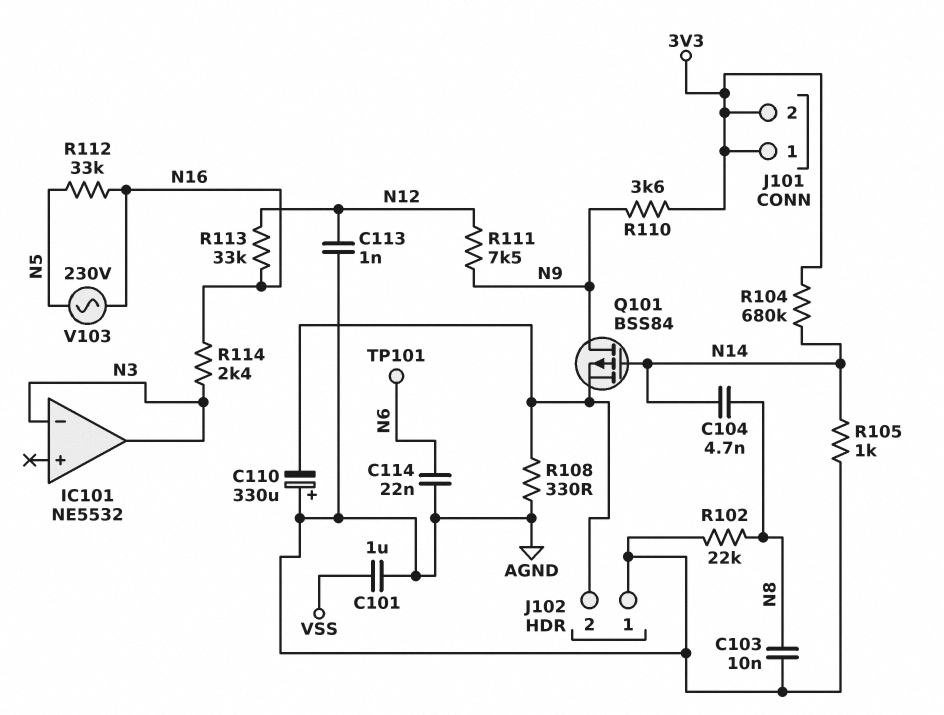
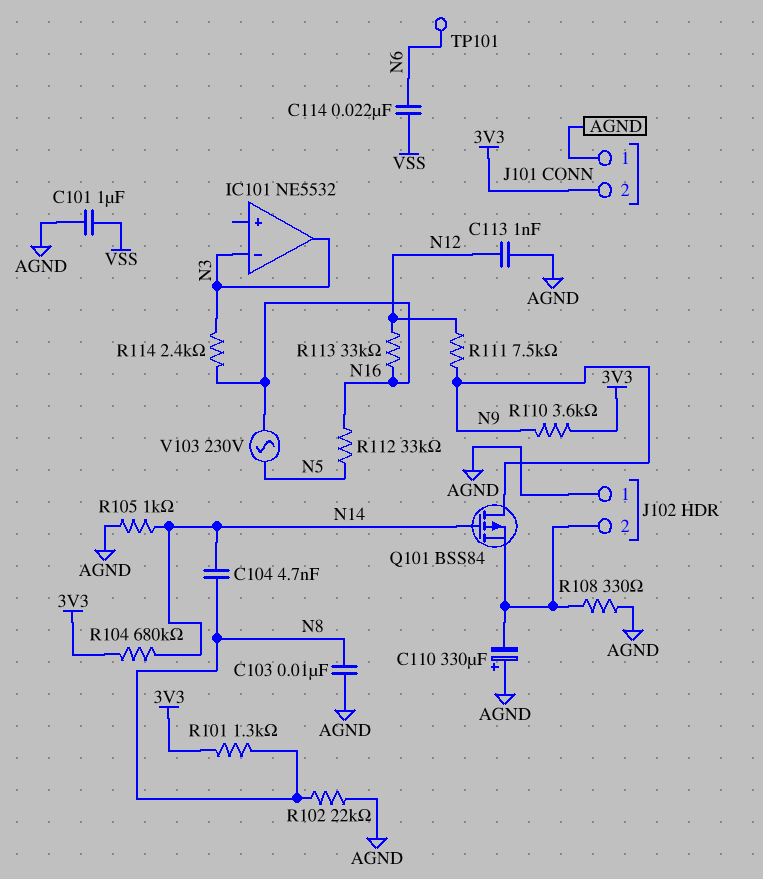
C114: 22nF (AGND, N6) -> 22nF (N6, VSS)
J101 pin 1: 3V3 -> AGND
R101: none -> 1.3k (3V3, N8)

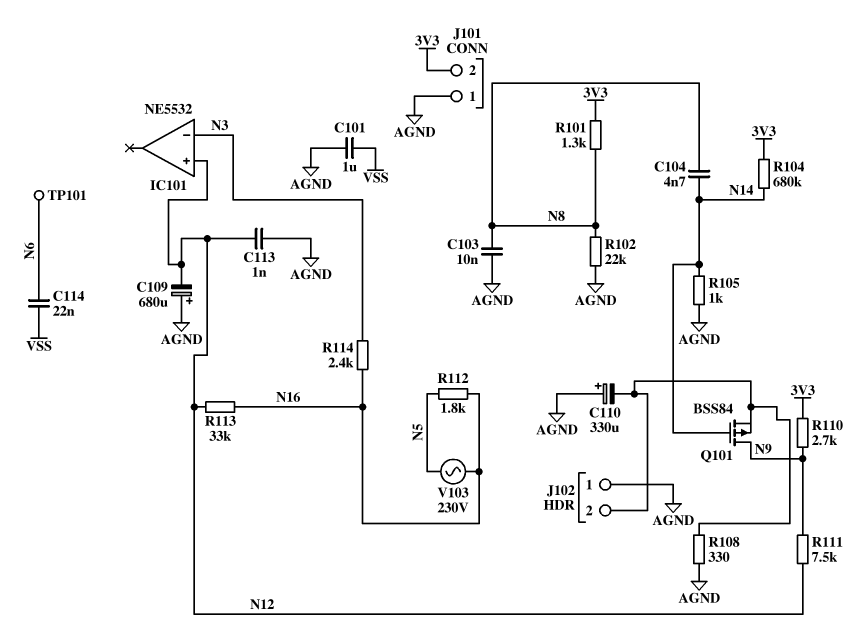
C109: none -> 680uF (plus AGND, minus N12)
IC101 pin in+: none -> N12
IC101 pin out: N3 -> none
R110: 3.6k (3V3, N9) -> 2.7k (3V3, N9)
R112: 33k (N5, N16) -> 1.8k (N5, N16)

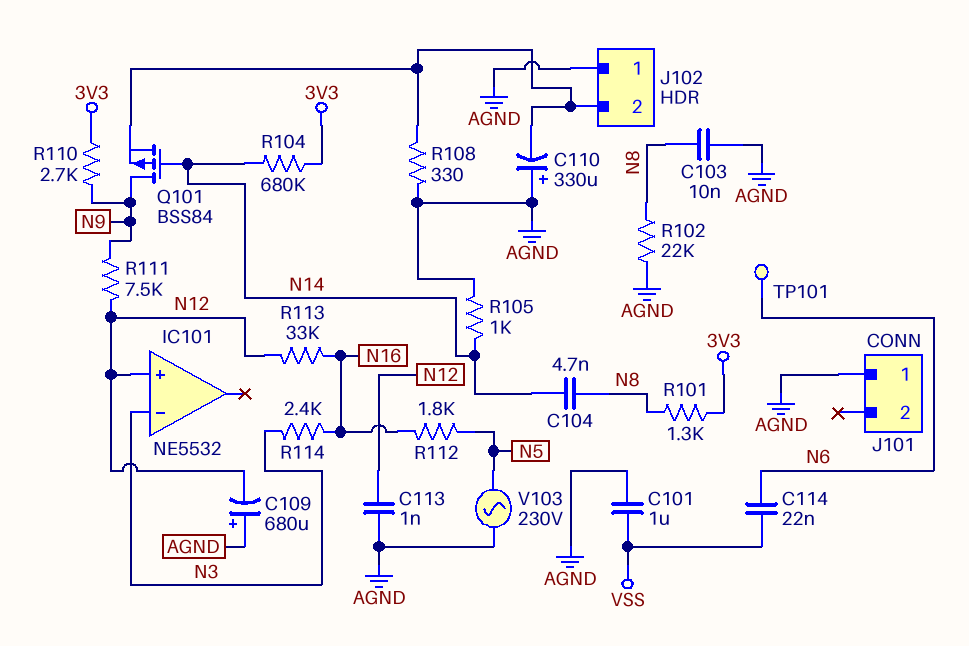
J101 pin 2: 3V3 -> none
V103: AC 230V (N5, N16) -> AC 230V (AGND, N5)

